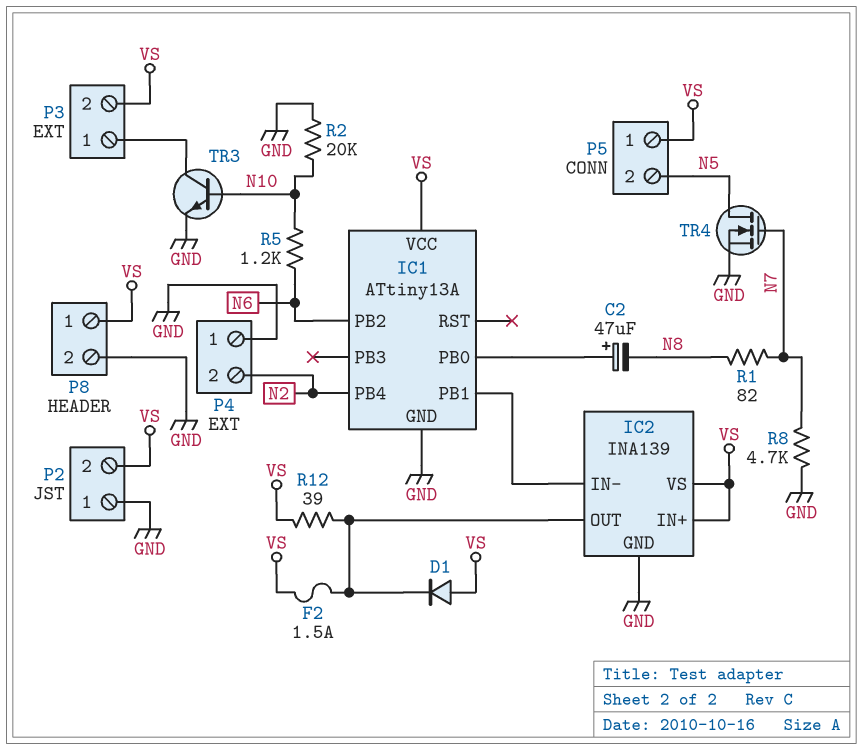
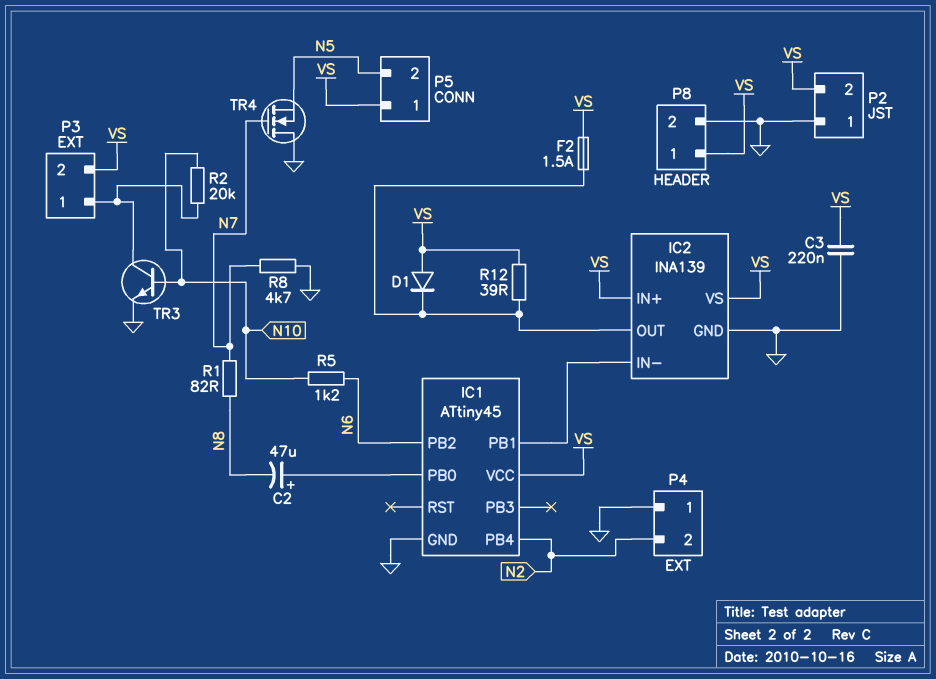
C3: none -> 220nF (GND, VS)
IC1: ATtiny13A -> ATtiny45
R2: 20k (GND, N10) -> 20k (N10, P3/1)
TR4: NMOS (G N7, D N5, S GND) -> NMOS (G N7, D GND, S N5)

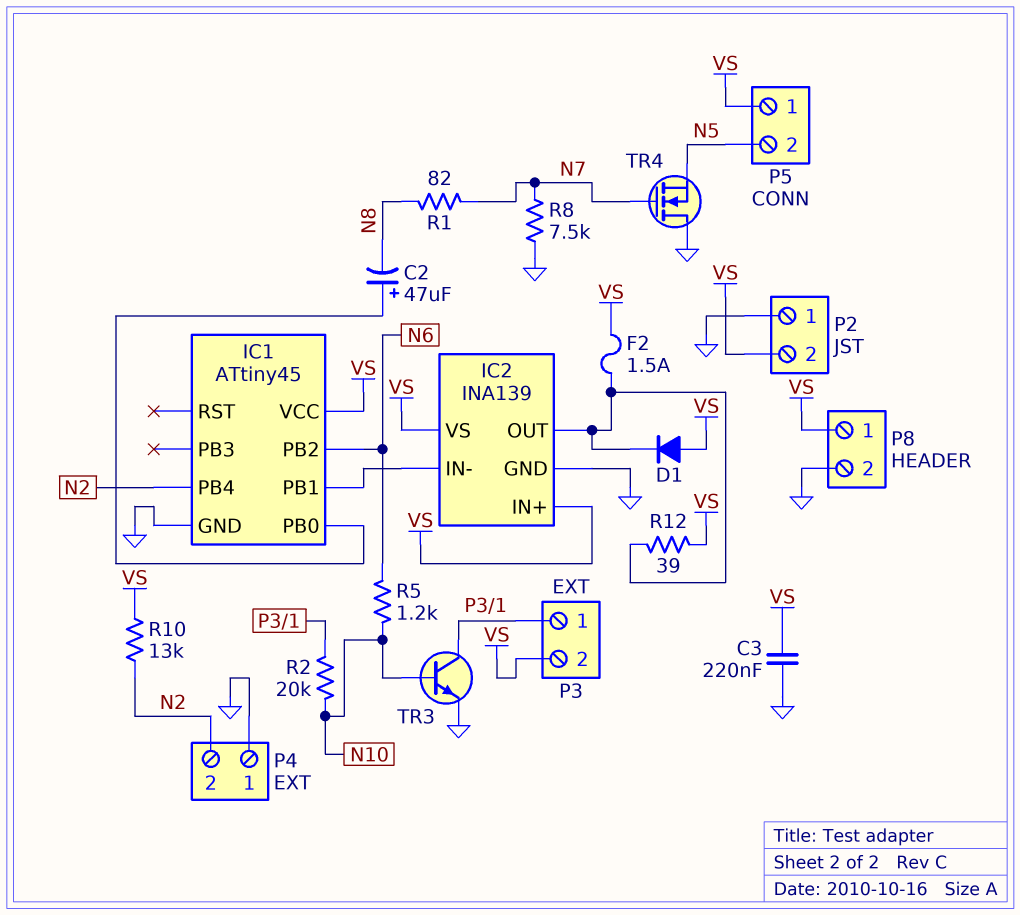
R8: 4.7k (GND, N7) -> 7.5k (GND, N7)
R10: none -> 13k (N2, VS)

